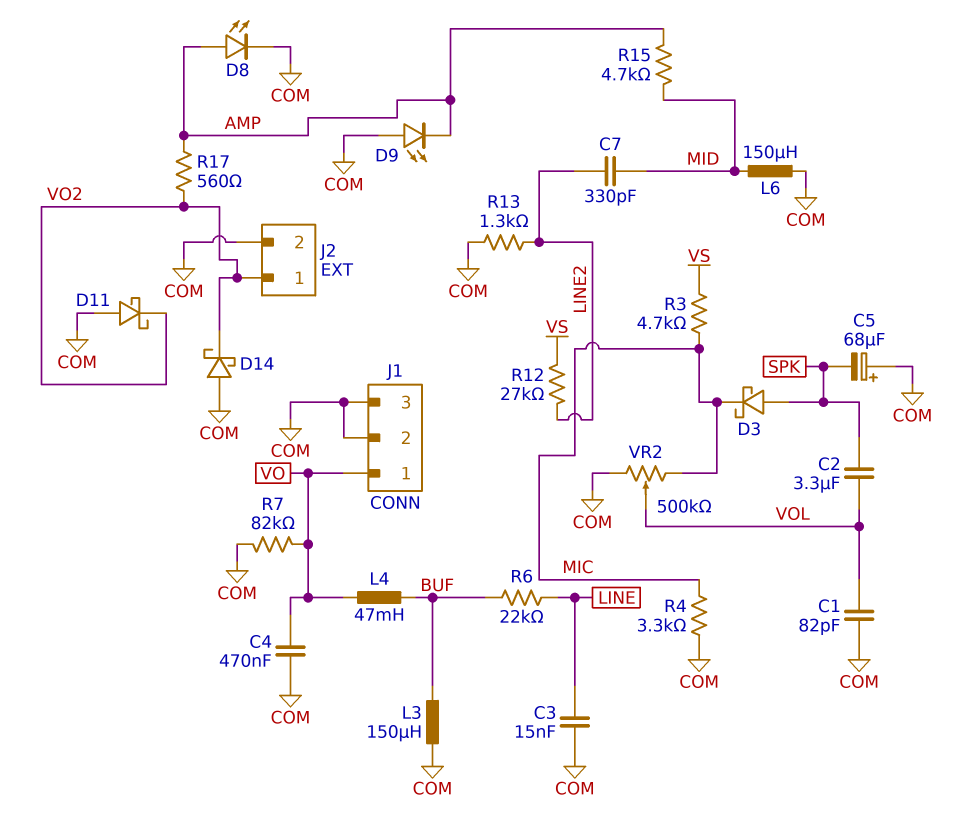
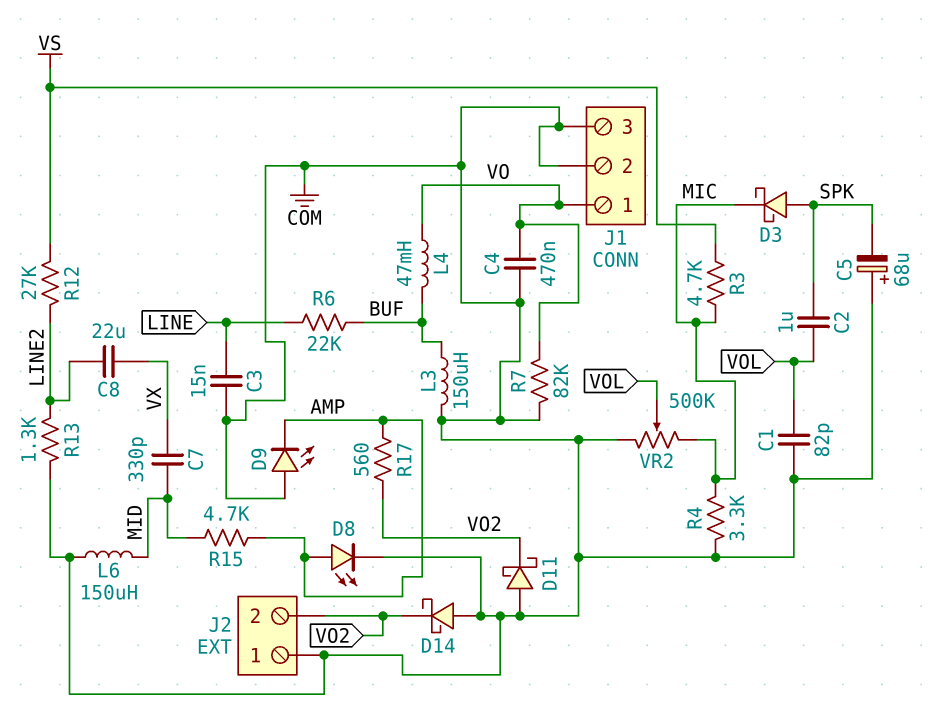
C2: 3.3uF (SPK, VOL) -> 1uF (SPK, VOL)
C7: 330pF (LINE2, MID) -> 330pF (MID, VX)
C8: none -> 22uF (LINE2, VX)
J2 pin 1: VO2 -> COM
J2 pin 2: COM -> VO2

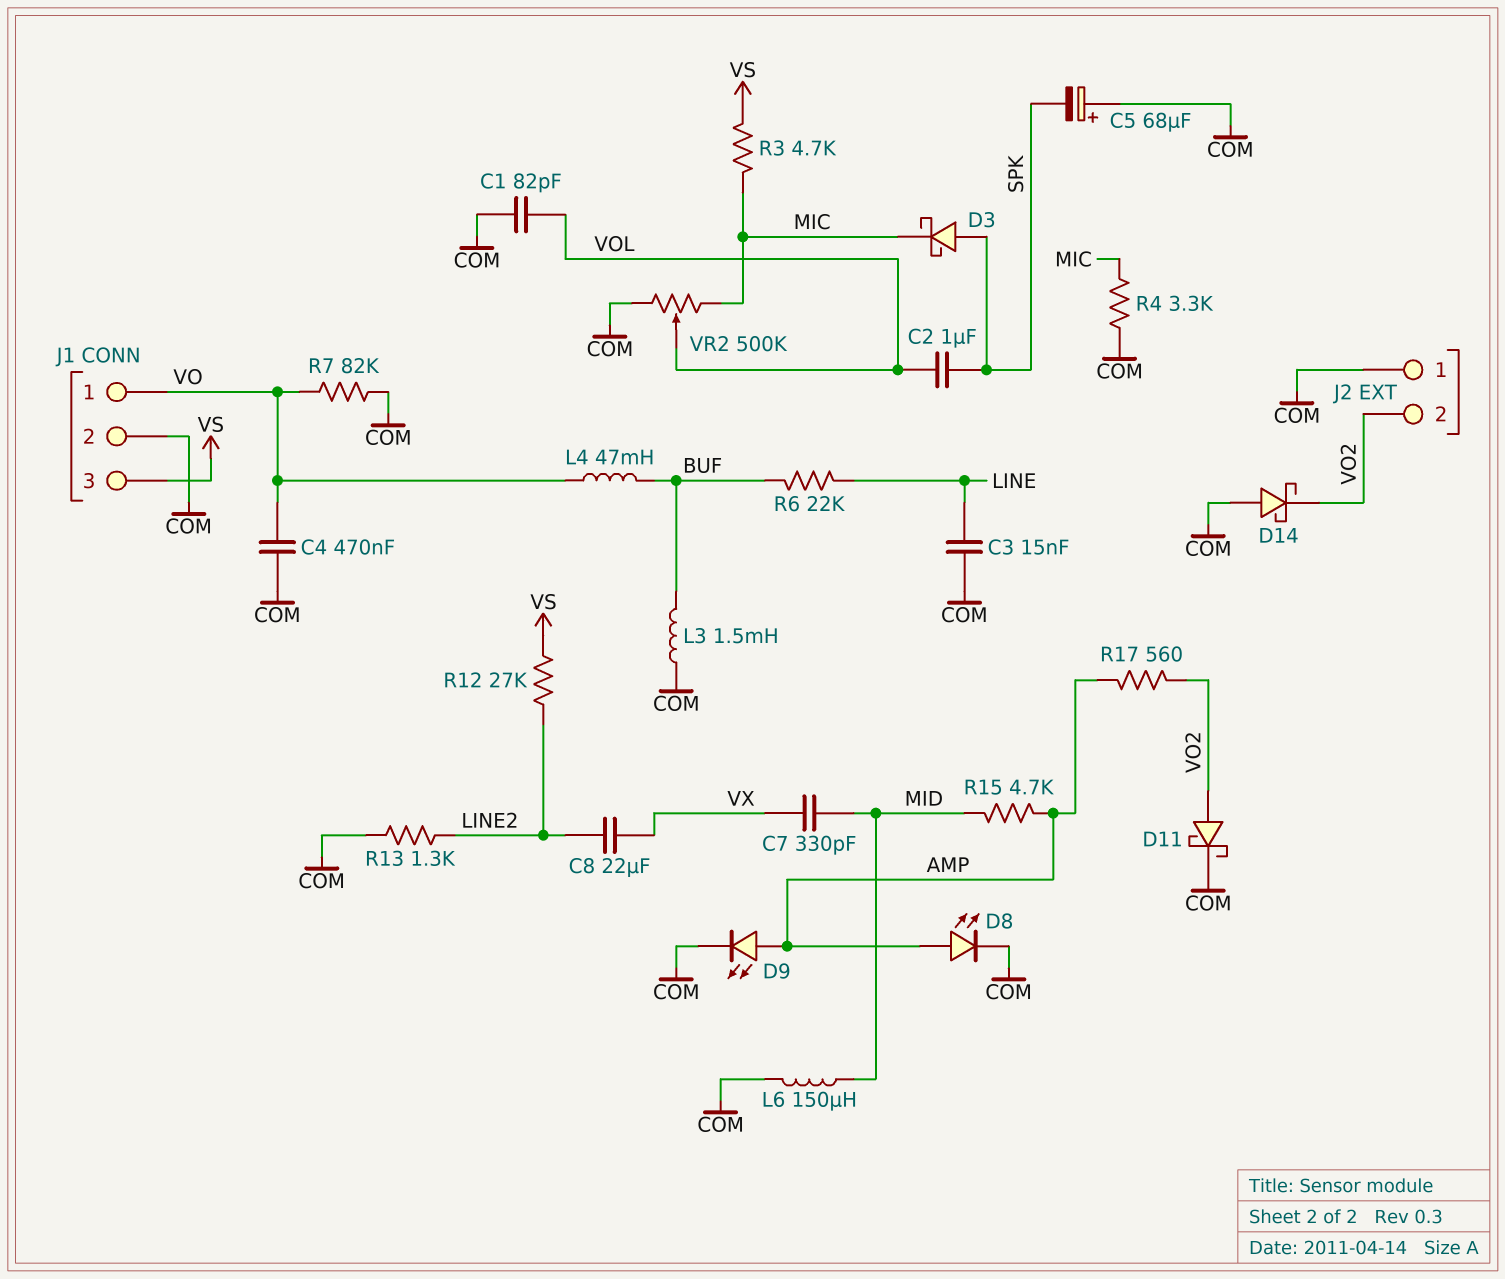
D9: LED (A COM, K AMP) -> LED (A AMP, K COM)
D11: schottky (A COM, K VO2) -> schottky (A VO2, K COM)
J1 pin 3: COM -> VS
L3: 150uH (BUF, COM) -> 1.5mH (BUF, COM)

